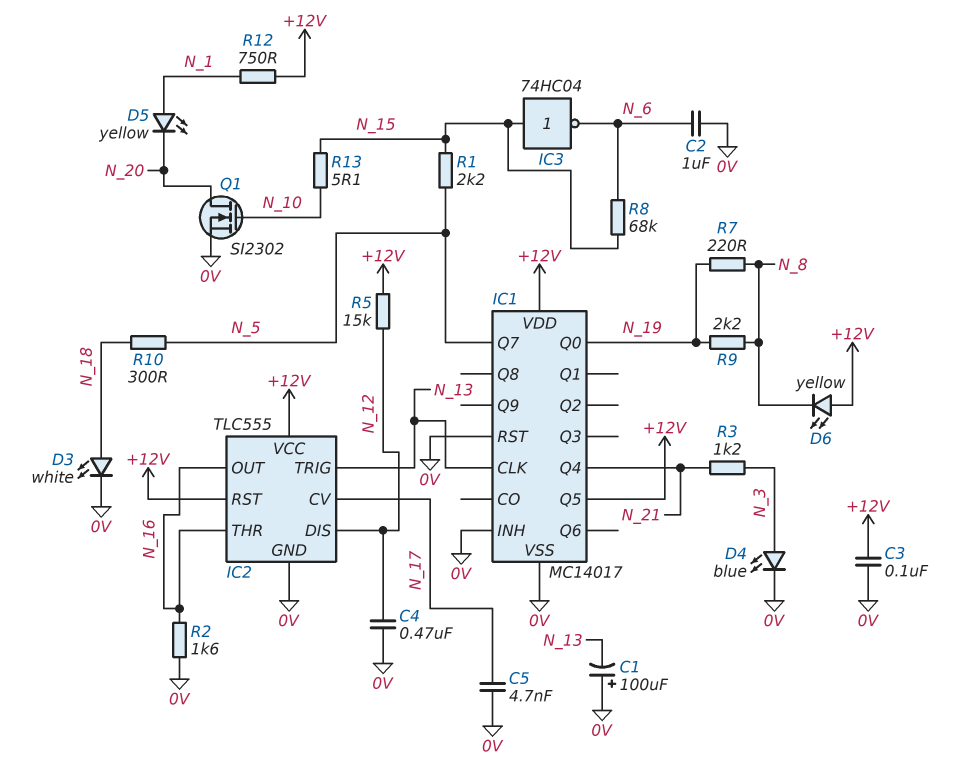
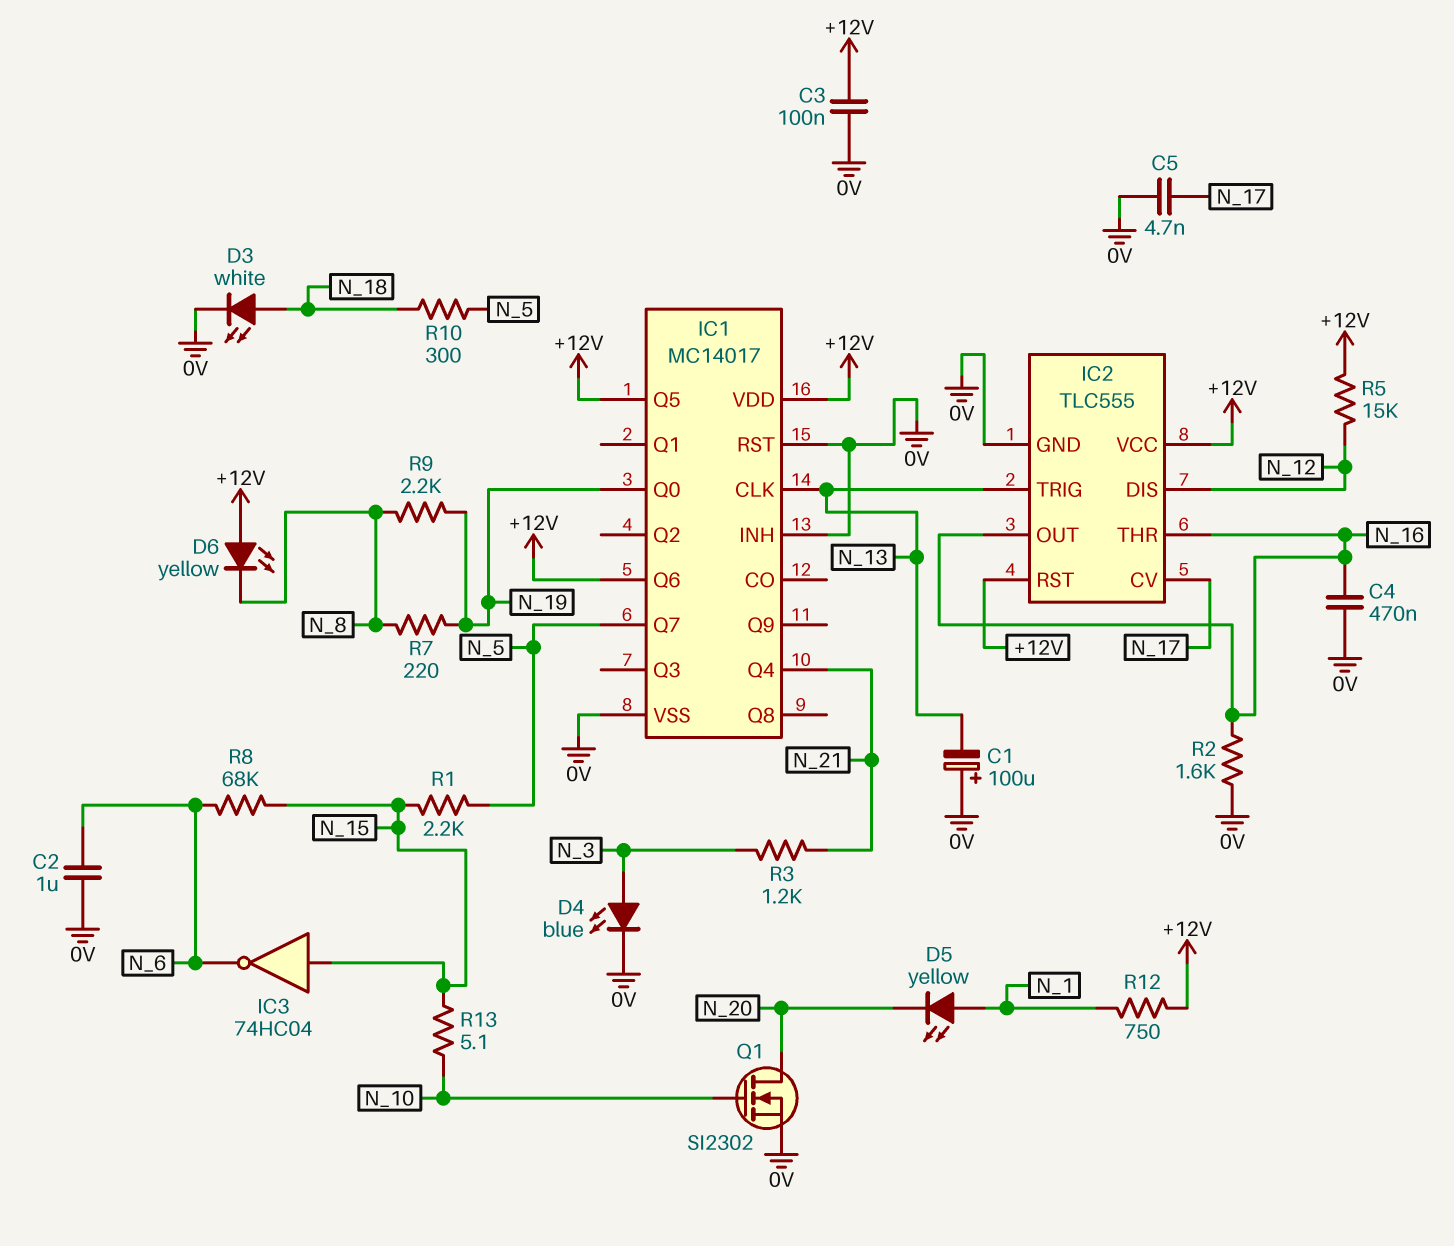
C4: 470nF (0V, N_12) -> 470nF (0V, N_16)
IC1 pin Q6: none -> +12V

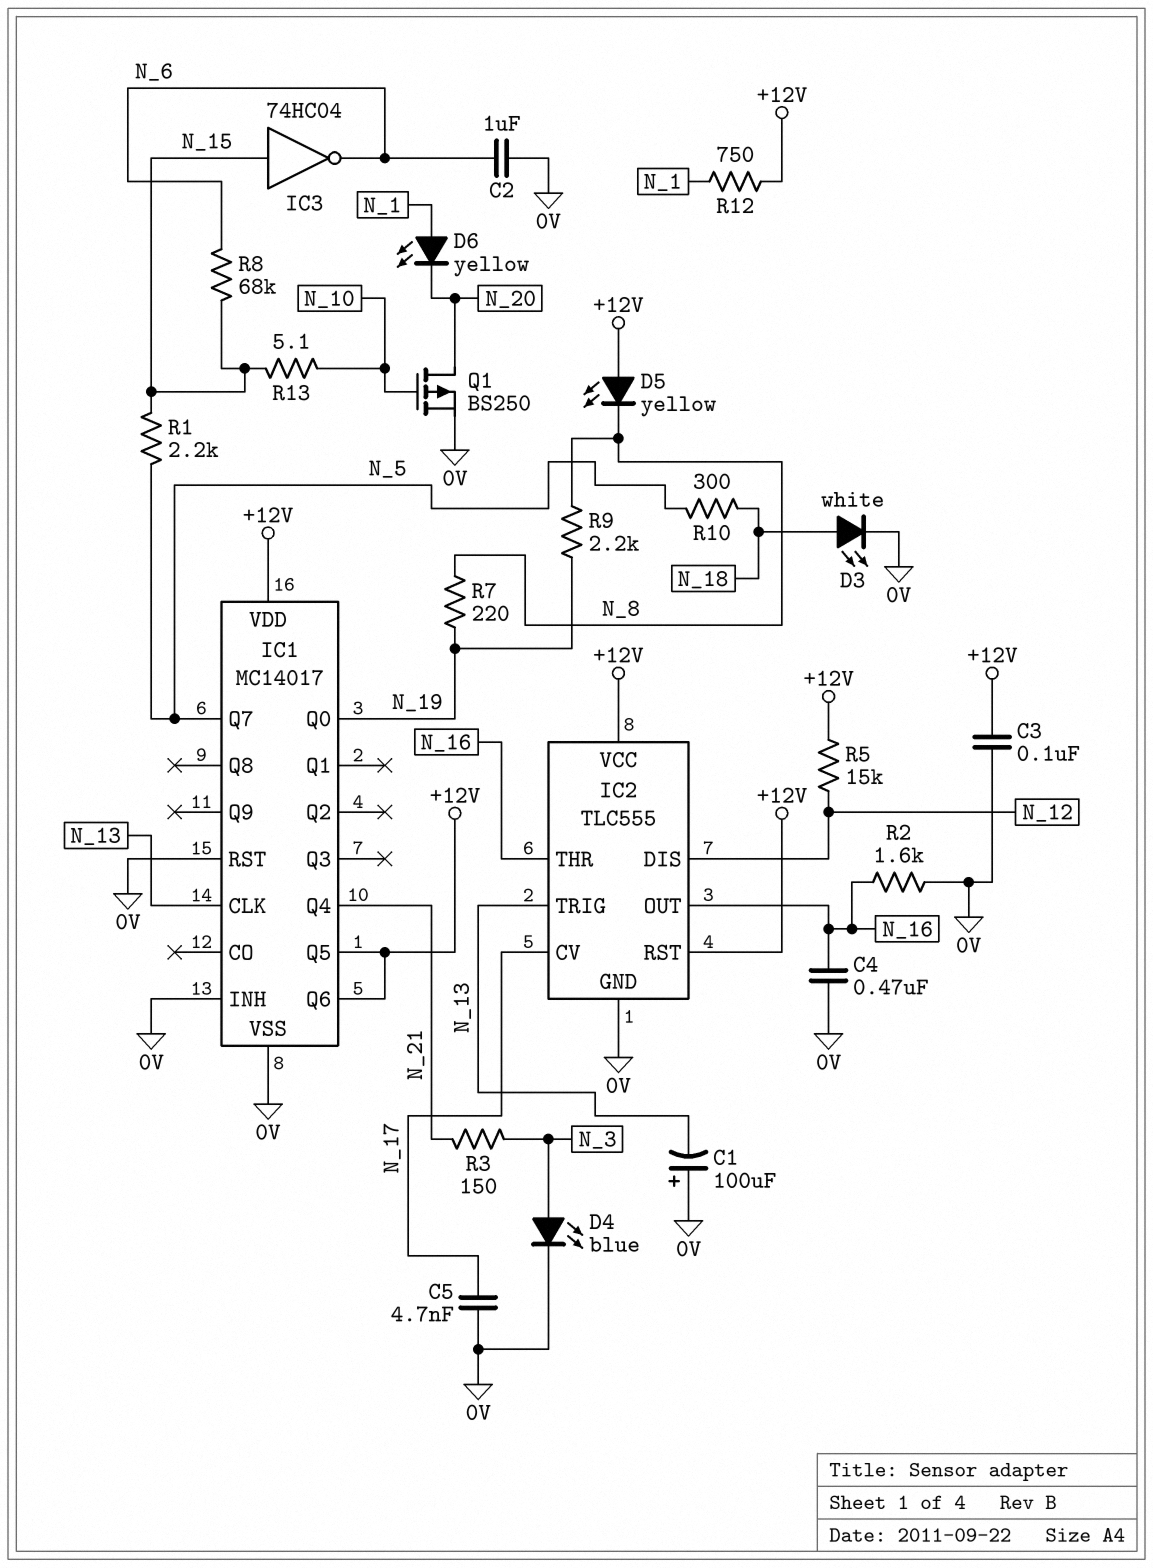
D5: LED yellow (A N_1, K N_20) -> LED yellow (A +12V, K N_8)
D6: LED yellow (A +12V, K N_8) -> LED yellow (A N_1, K N_20)
Q1: NMOS SI2302 (G N_10, D N_20, S 0V) -> PMOS BS250 (G N_10, D N_20, S 0V)
R3: 1.2k (N_3, N_21) -> 150 (N_3, N_21)

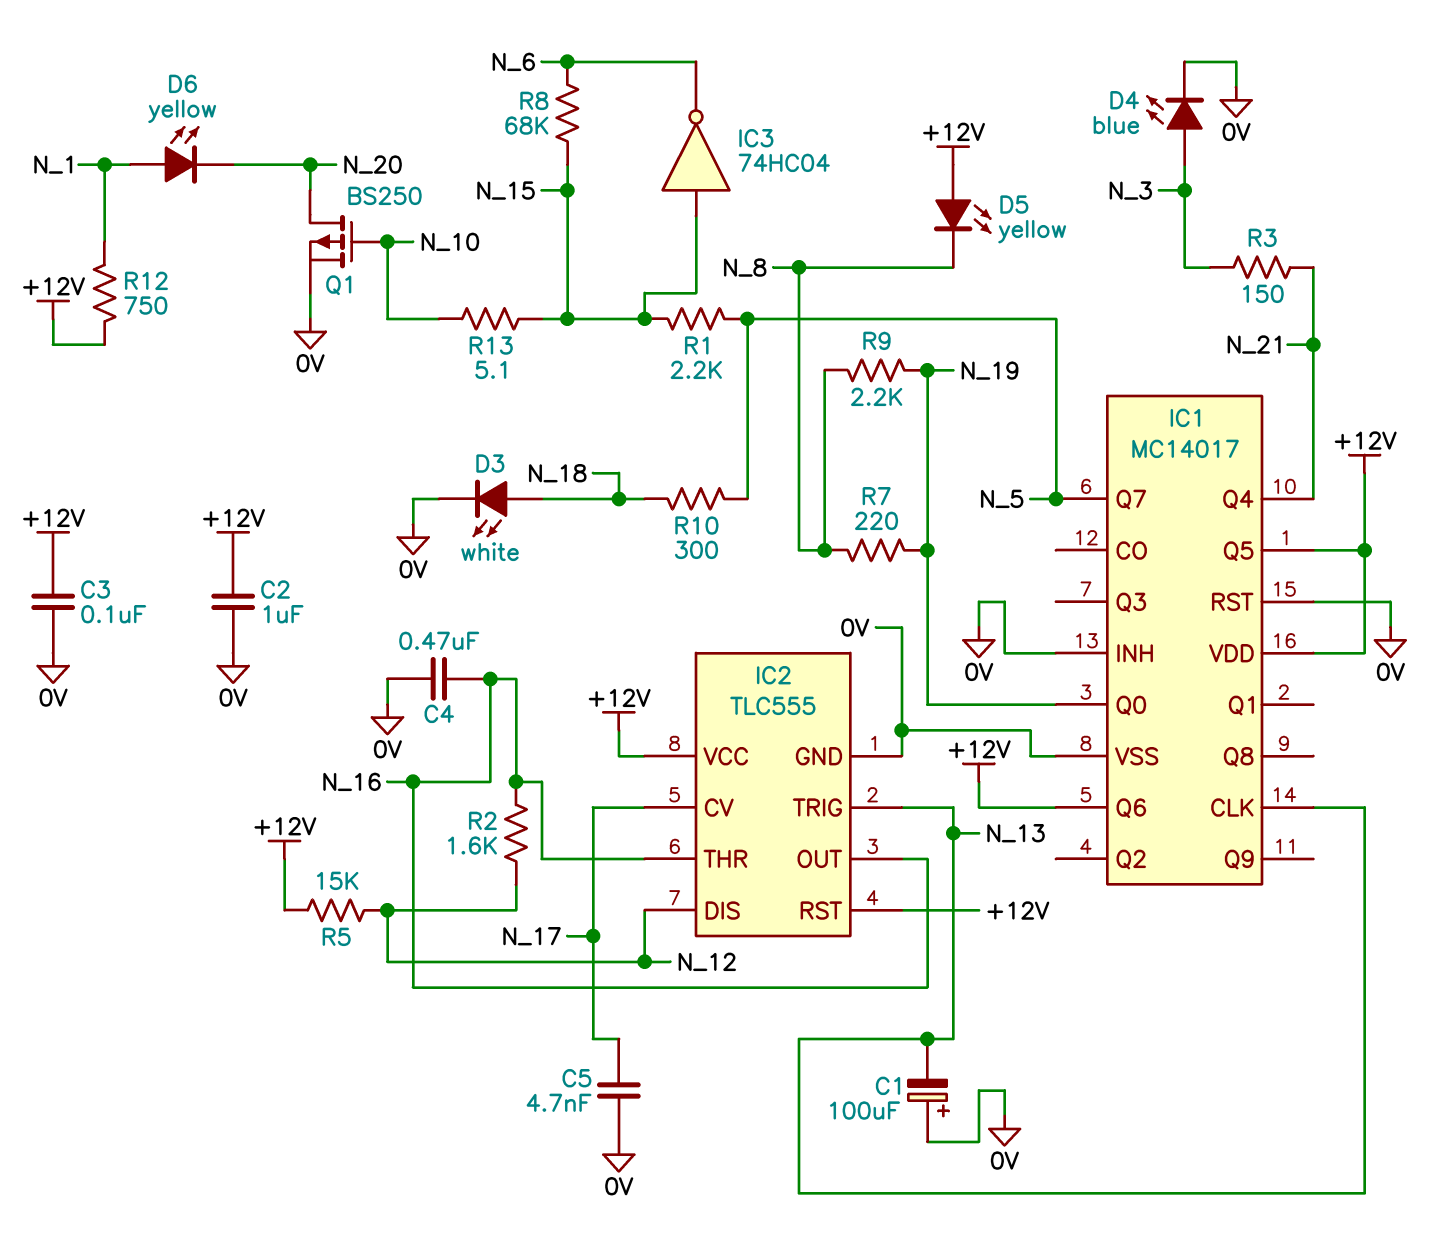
C2: 1uF (0V, N_6) -> 1uF (+12V, 0V)
R2: 1.6k (0V, N_16) -> 1.6k (N_12, N_16)

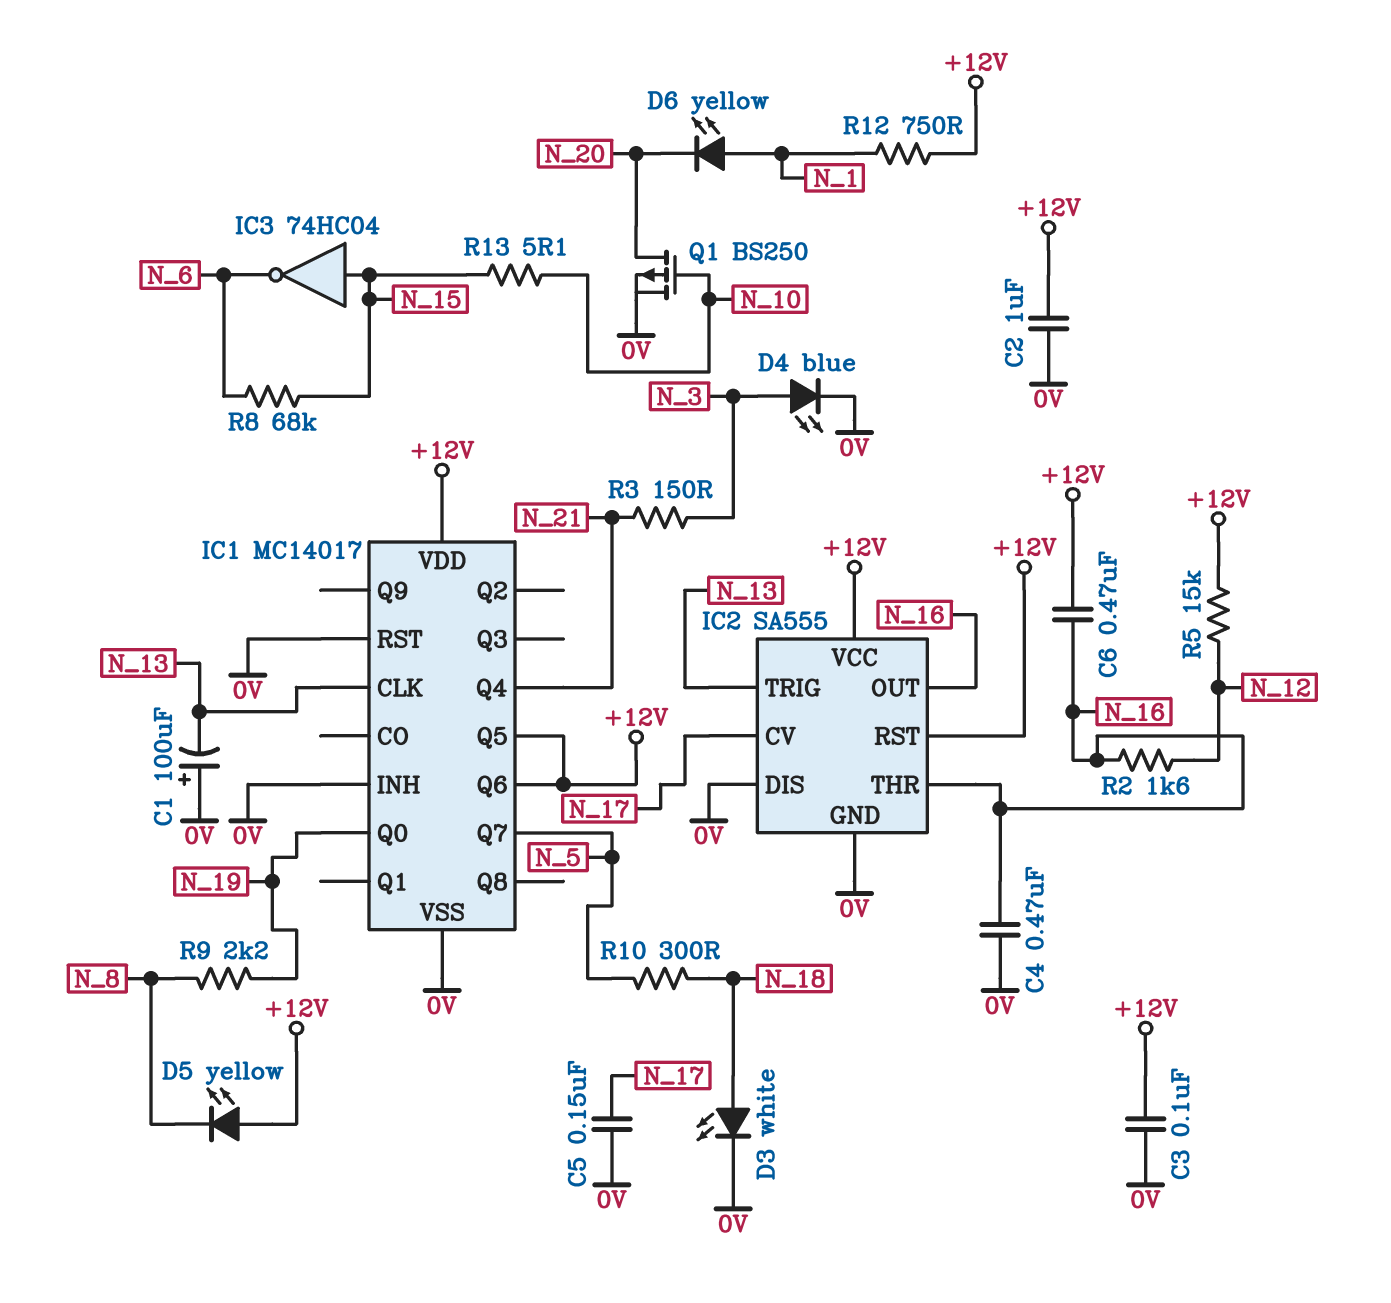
C5: 4.7nF (0V, N_17) -> 150nF (0V, N_17)
C6: none -> 470nF (+12V, N_16)
IC2: TLC555 -> SA555
IC2 pin DIS: N_12 -> 0V
R1: 2.2k (N_5, N_15) -> none
R7: 220 (N_8, N_19) -> none

